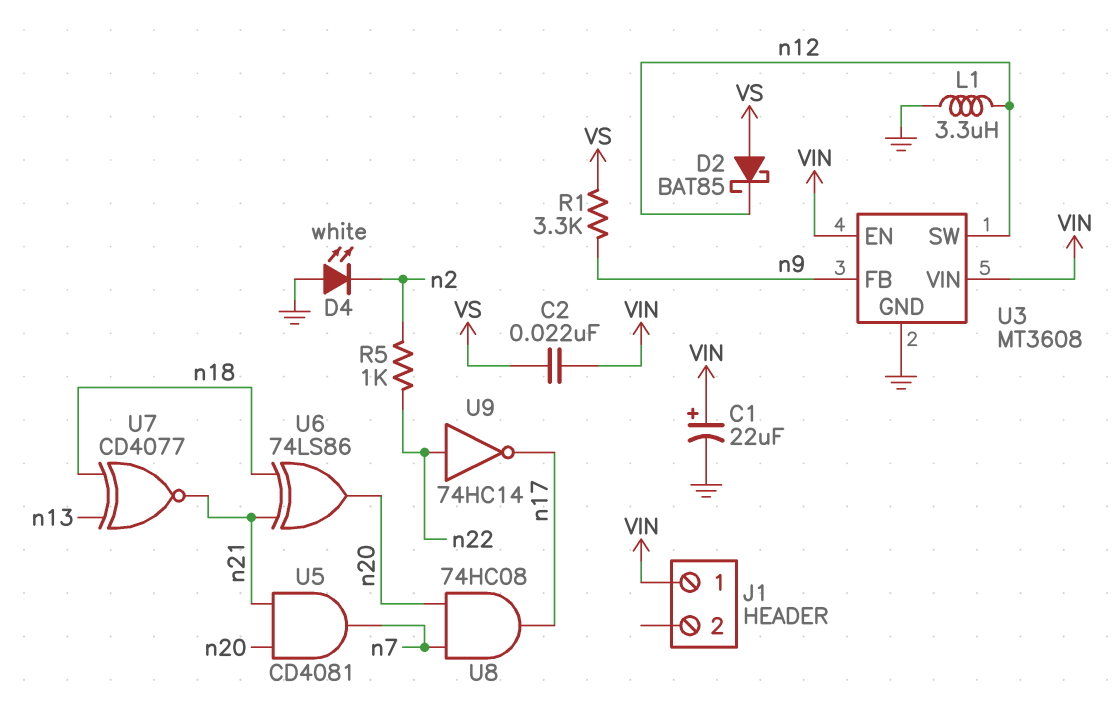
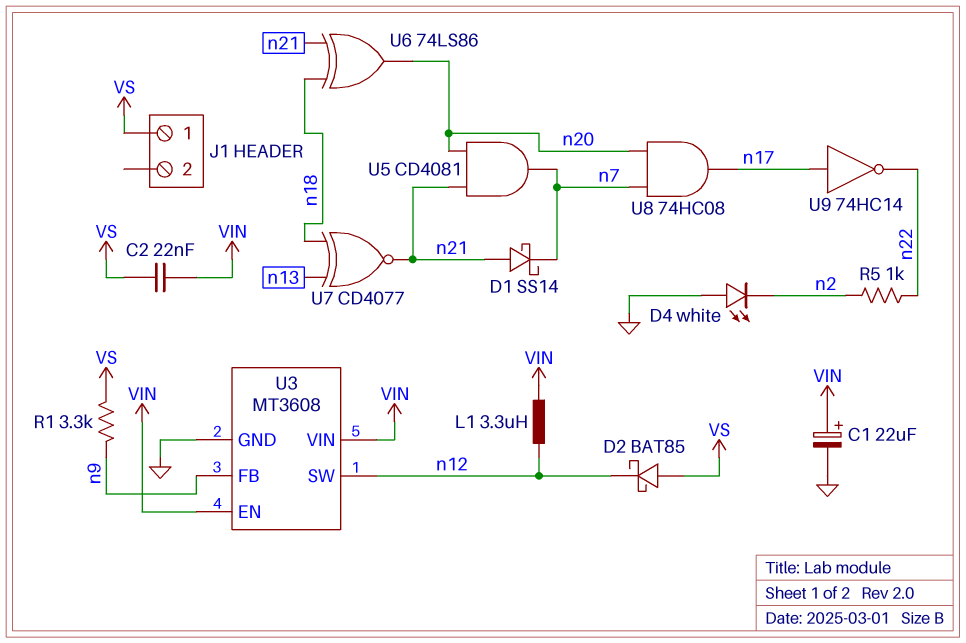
D1: none -> schottky SS14 (A n21, K n7)
J1 pin 1: VIN -> VS
L1: 3.3uH (GND, n12) -> 3.3uH (VIN, n12)
U9: NOT 74HC14 (in n22, out n17) -> NOT 74HC14 (in n17, out n22)

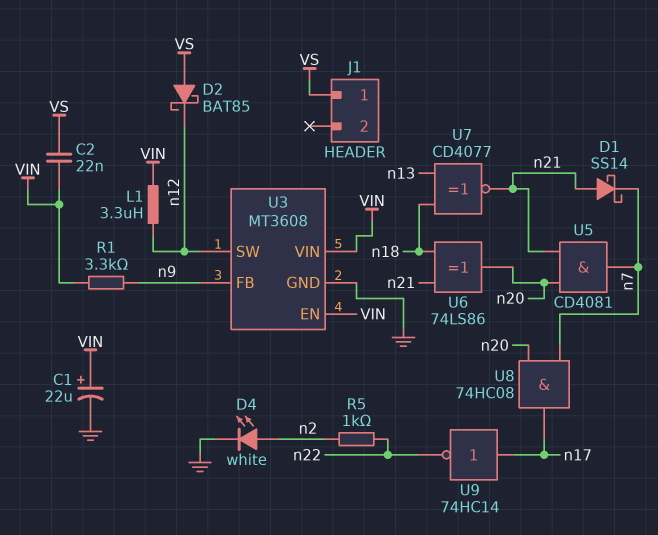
D4: LED white (A GND, K n2) -> LED white (A n2, K GND)
R1: 3.3k (VS, n9) -> 3.3k (VIN, n9)

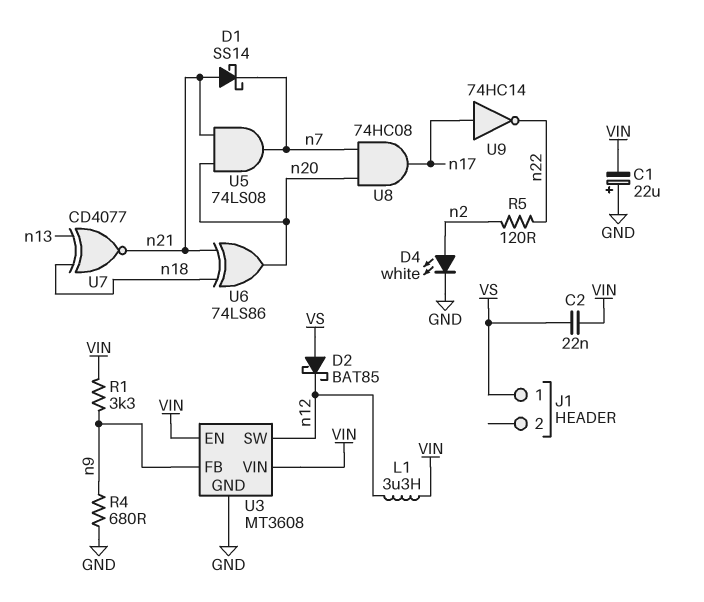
C1: 22uF (plus VIN, minus GND) -> 22uF (plus GND, minus VIN)
R4: none -> 680 (GND, n9)
R5: 1k (n2, n22) -> 120 (n2, n22)
U5: AND CD4081 (in n20, in n21, out n7) -> AND 74LS08 (in n20, in n21, out n7)

